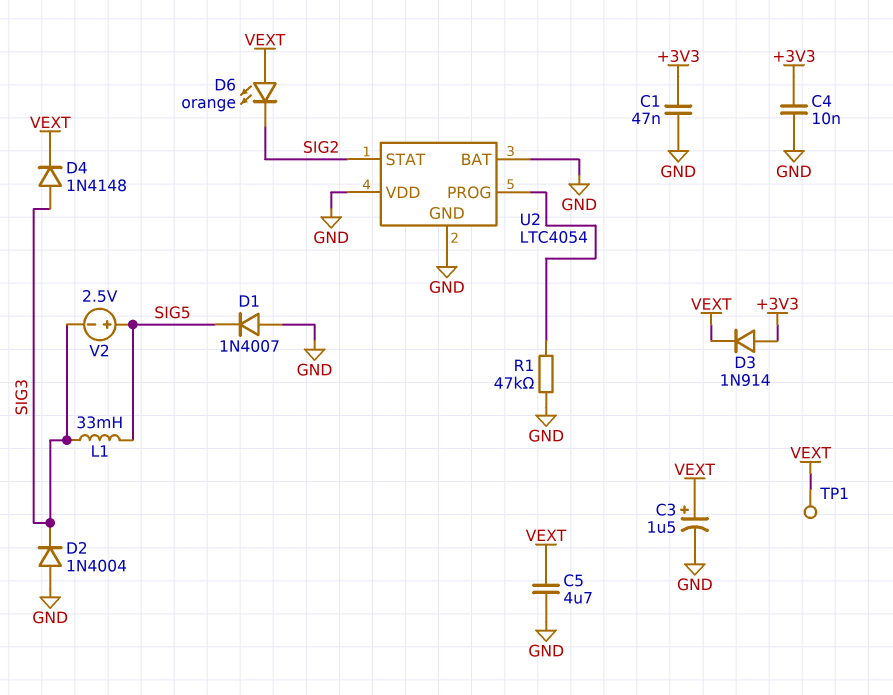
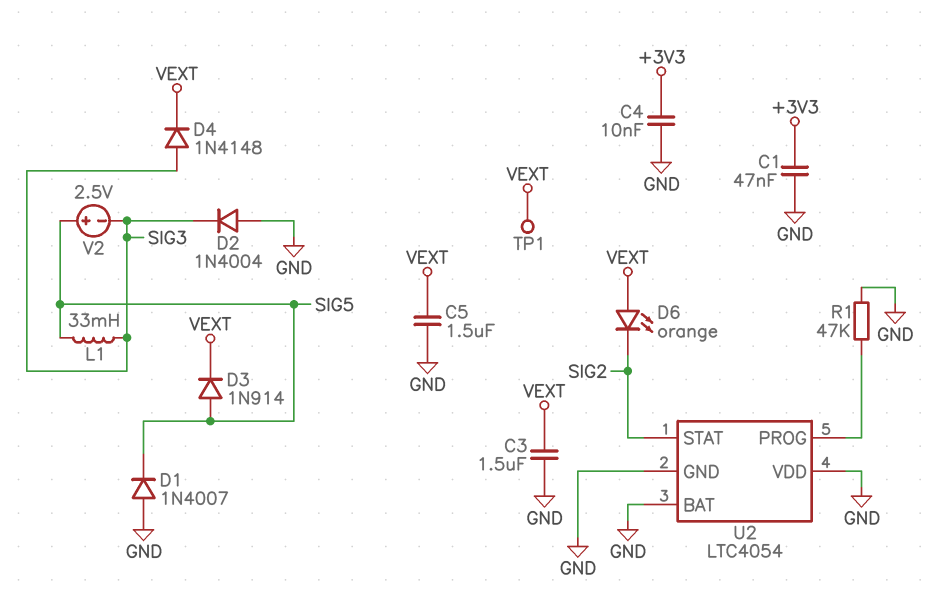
C3: 1.5uF (plus VEXT, minus GND) -> 1.5uF (GND, VEXT)
C5: 4.7uF (GND, VEXT) -> 1.5uF (GND, VEXT)
D3: diode 1N914 (A +3V3, K VEXT) -> diode 1N914 (A SIG5, K VEXT)

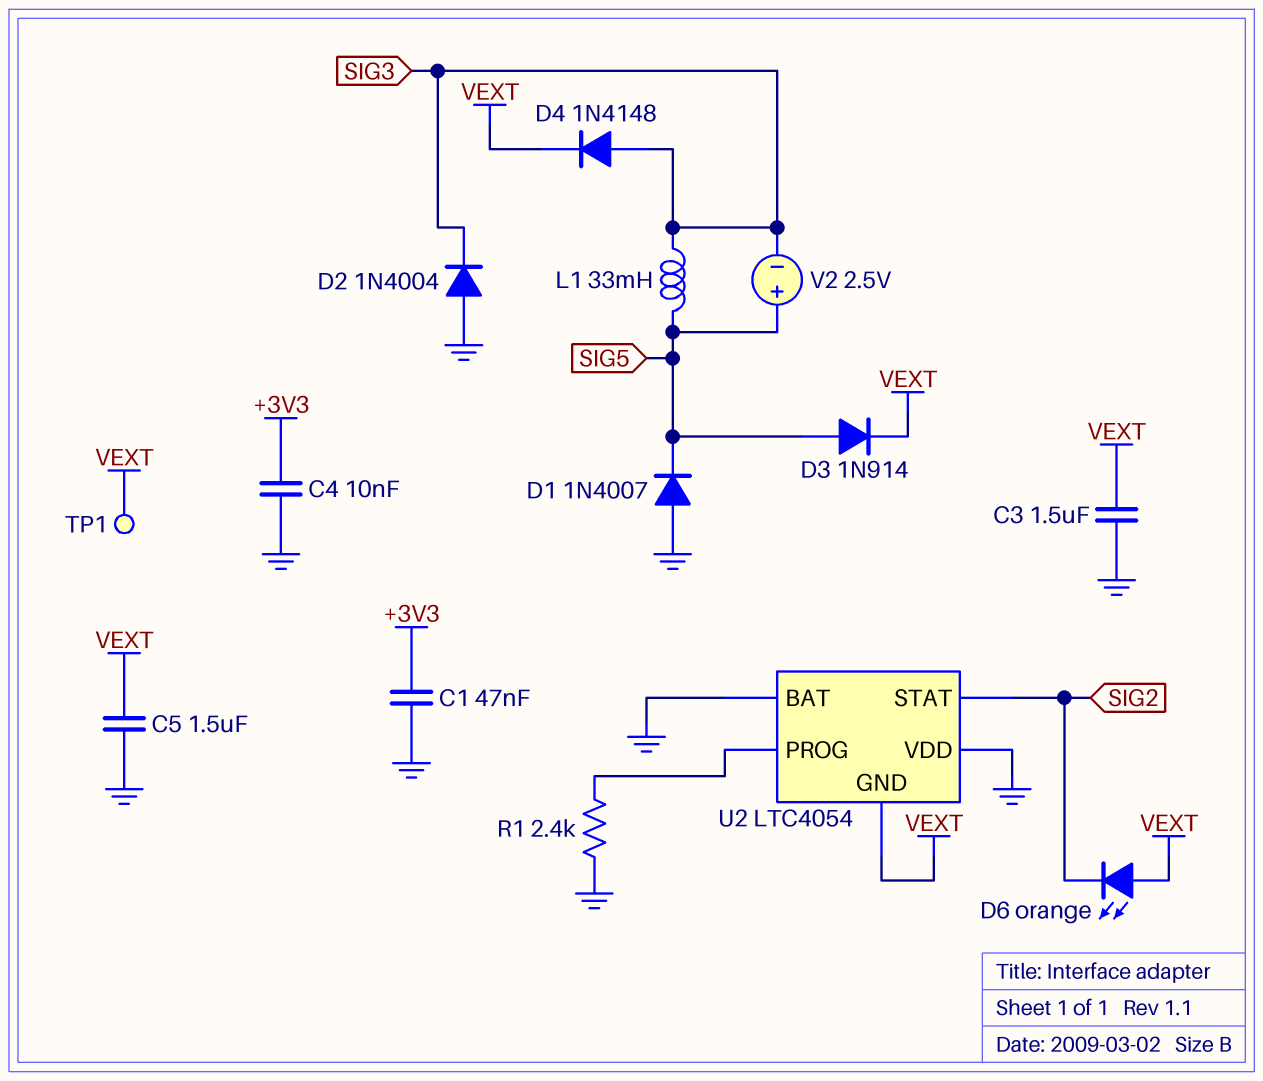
R1: 47k (GND, U2/PROG) -> 2.4k (GND, U2/PROG)
U2 pin GND: GND -> VEXT

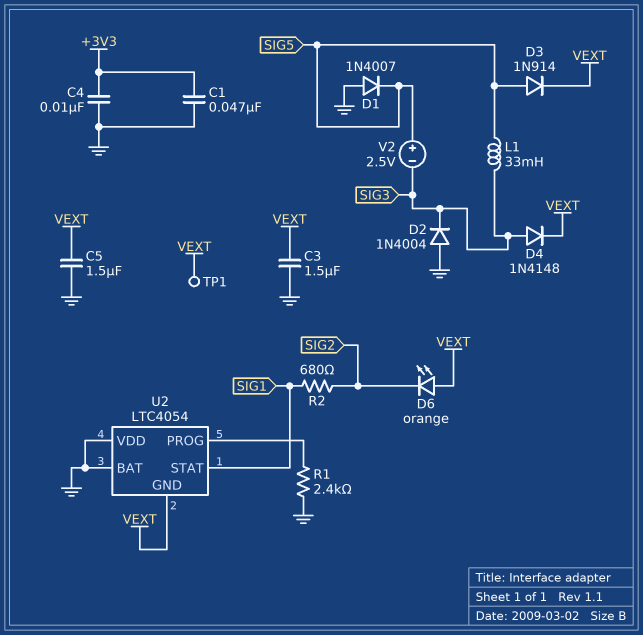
R2: none -> 680 (SIG1, SIG2)
U2 pin STAT: SIG2 -> SIG1

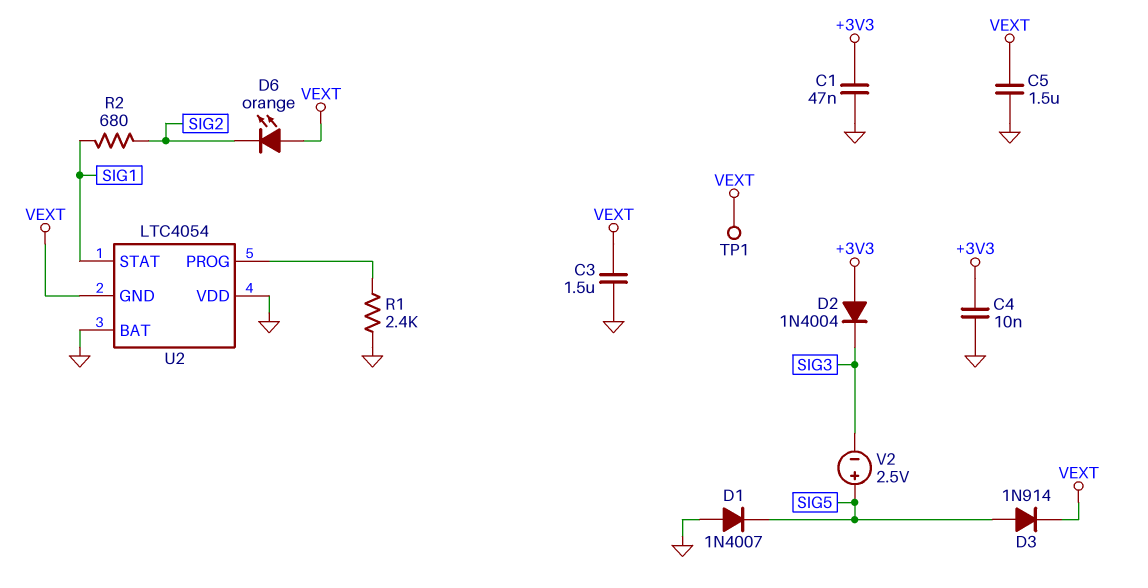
D2: diode 1N4004 (A GND, K SIG3) -> diode 1N4004 (A +3V3, K SIG3)
D4: diode 1N4148 (A SIG3, K VEXT) -> none
L1: 33mH (SIG3, SIG5) -> none

